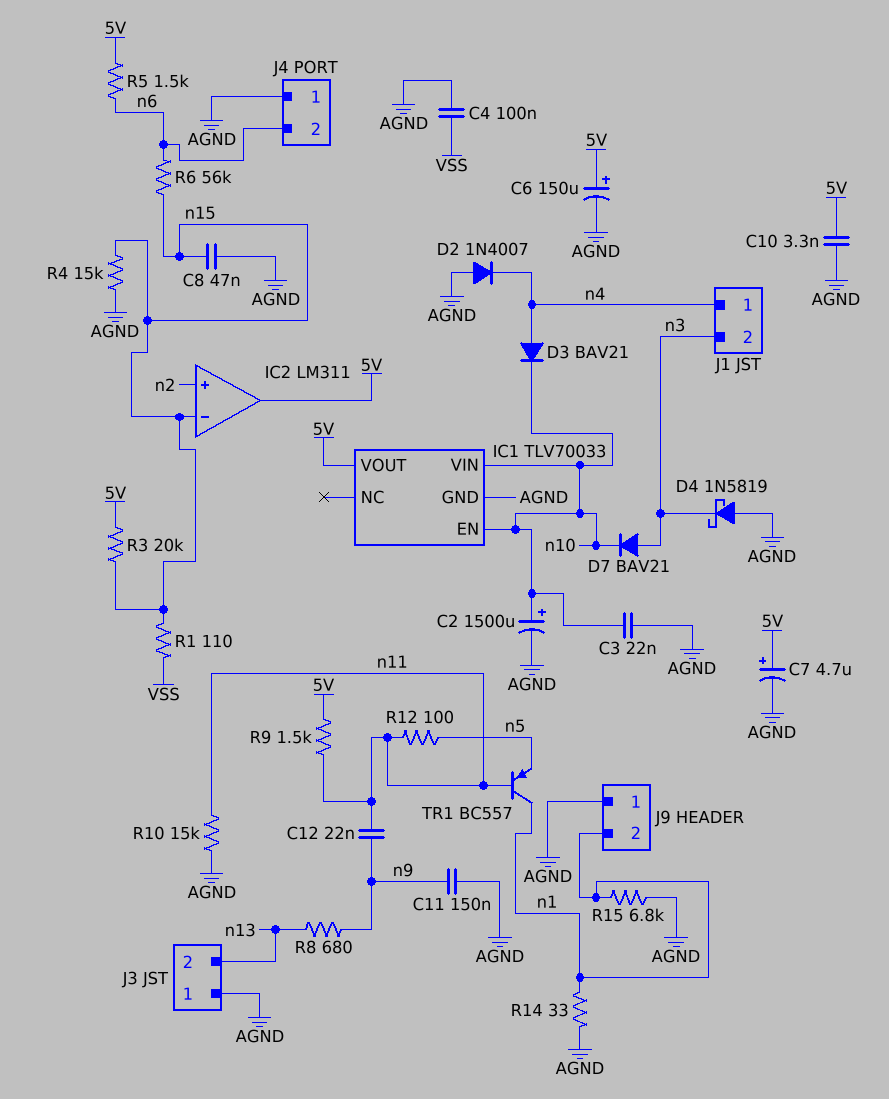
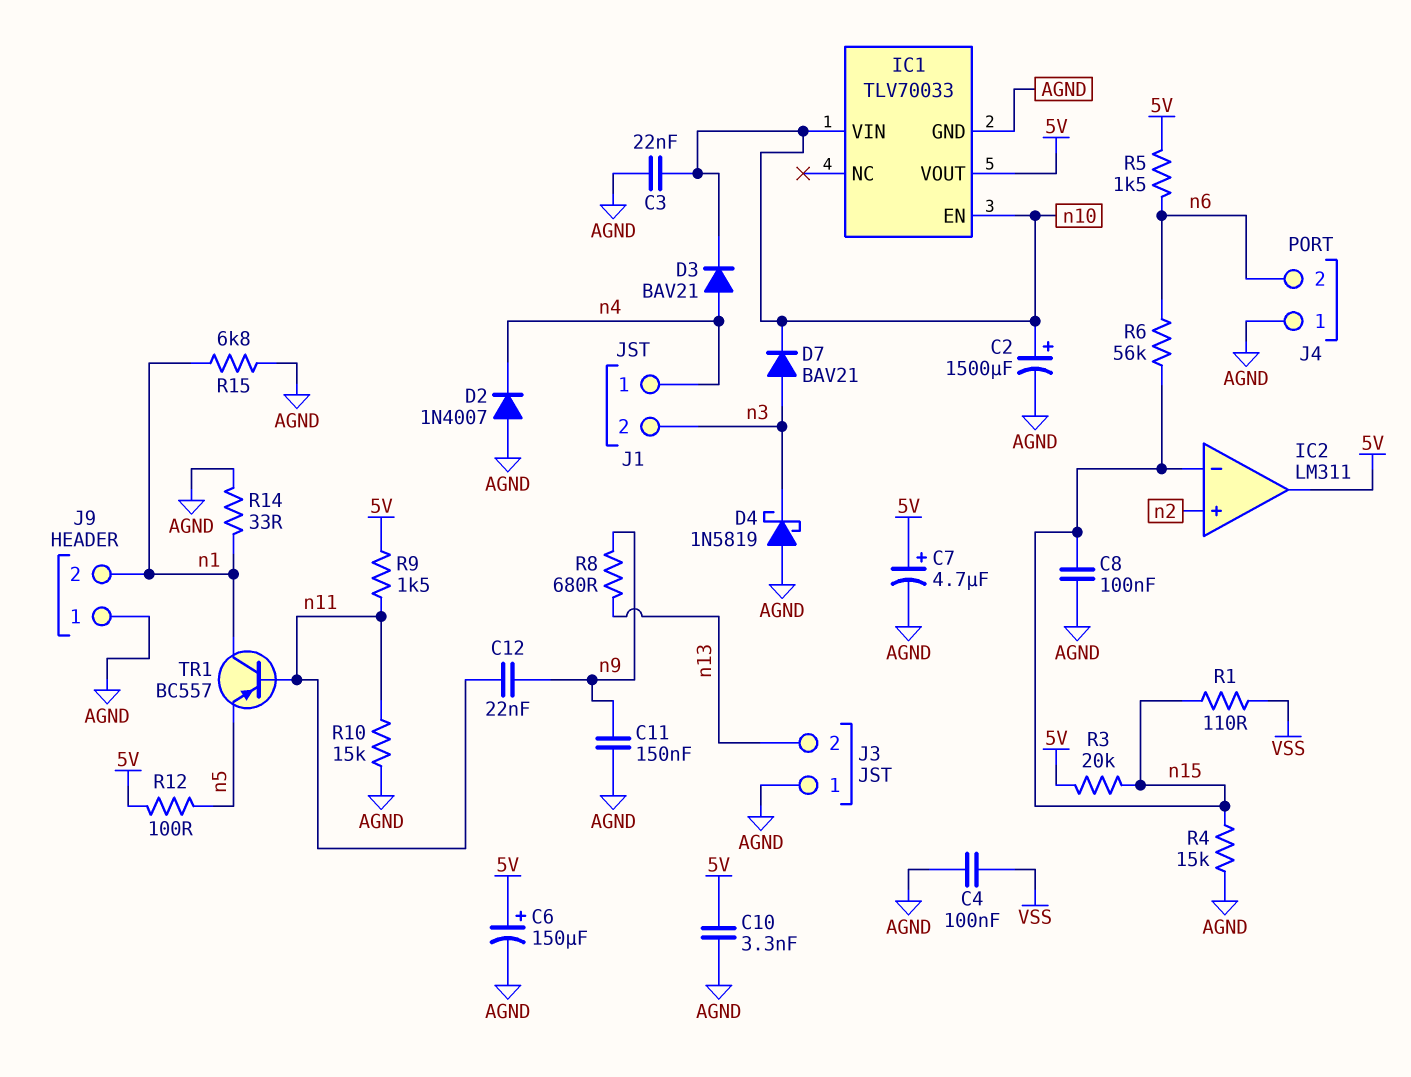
C8: 47nF (AGND, n15) -> 100nF (AGND, n15)
R12: 100 (n5, n11) -> 100 (5V, n5)

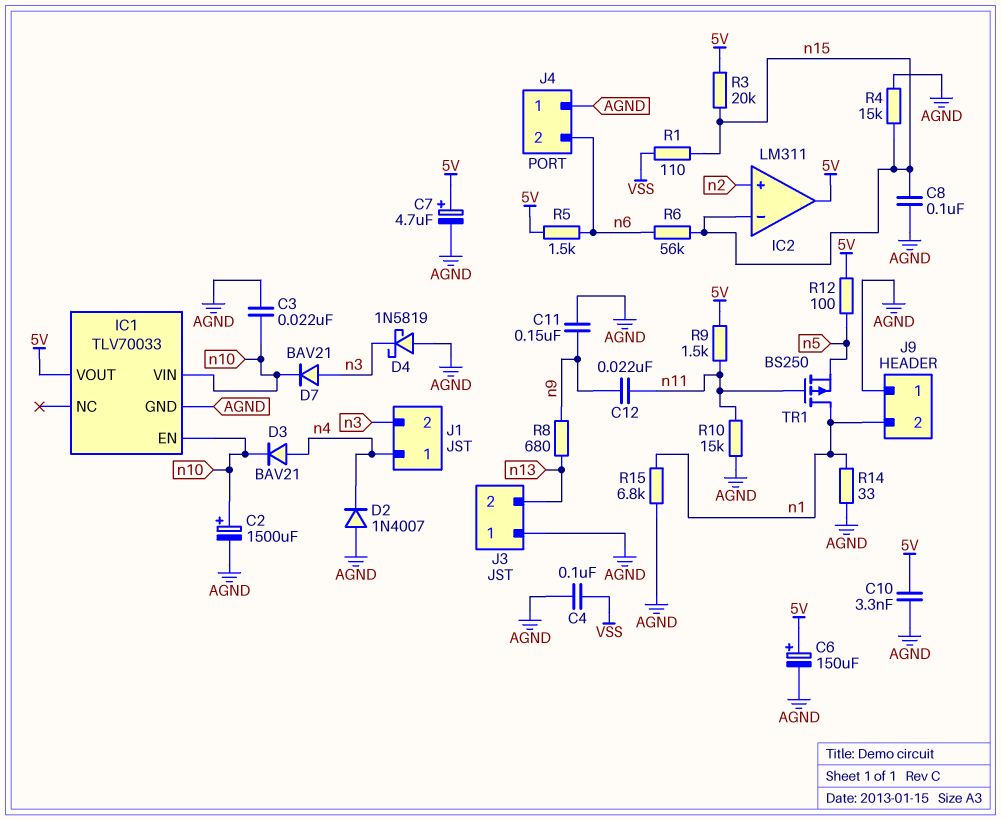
TR1: PNP BC557 (B n11, C n1, E n5) -> PMOS BS250 (G n11, D n1, S n5)

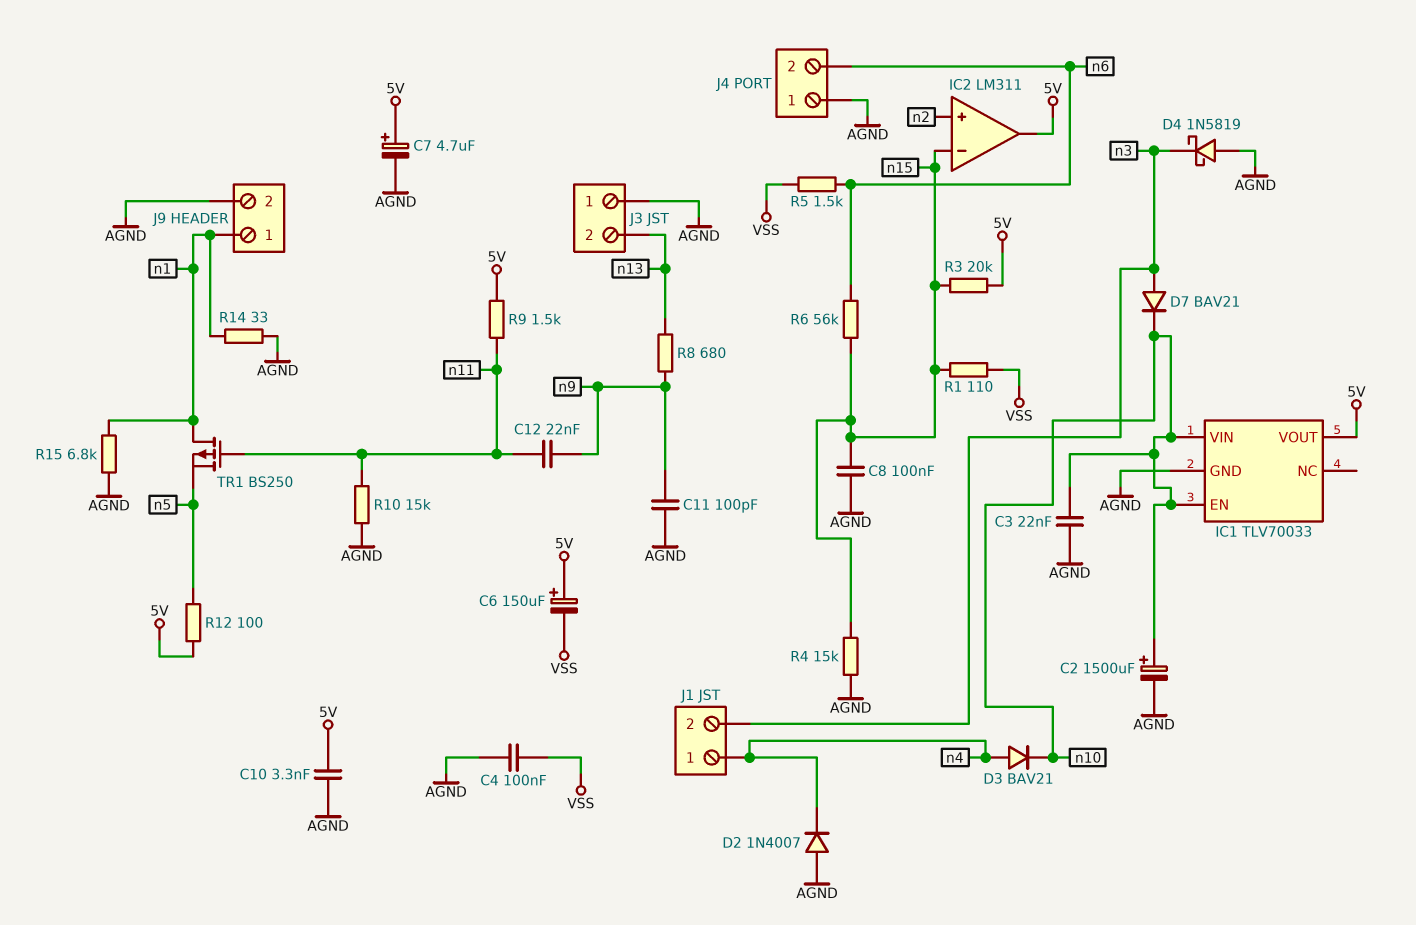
C6: 150uF (plus 5V, minus AGND) -> 150uF (plus 5V, minus VSS)
C11: 150nF (AGND, n9) -> 100pF (AGND, n9)
J9 pin 1: AGND -> n1
J9 pin 2: n1 -> AGND
R5: 1.5k (5V, n6) -> 1.5k (VSS, n6)

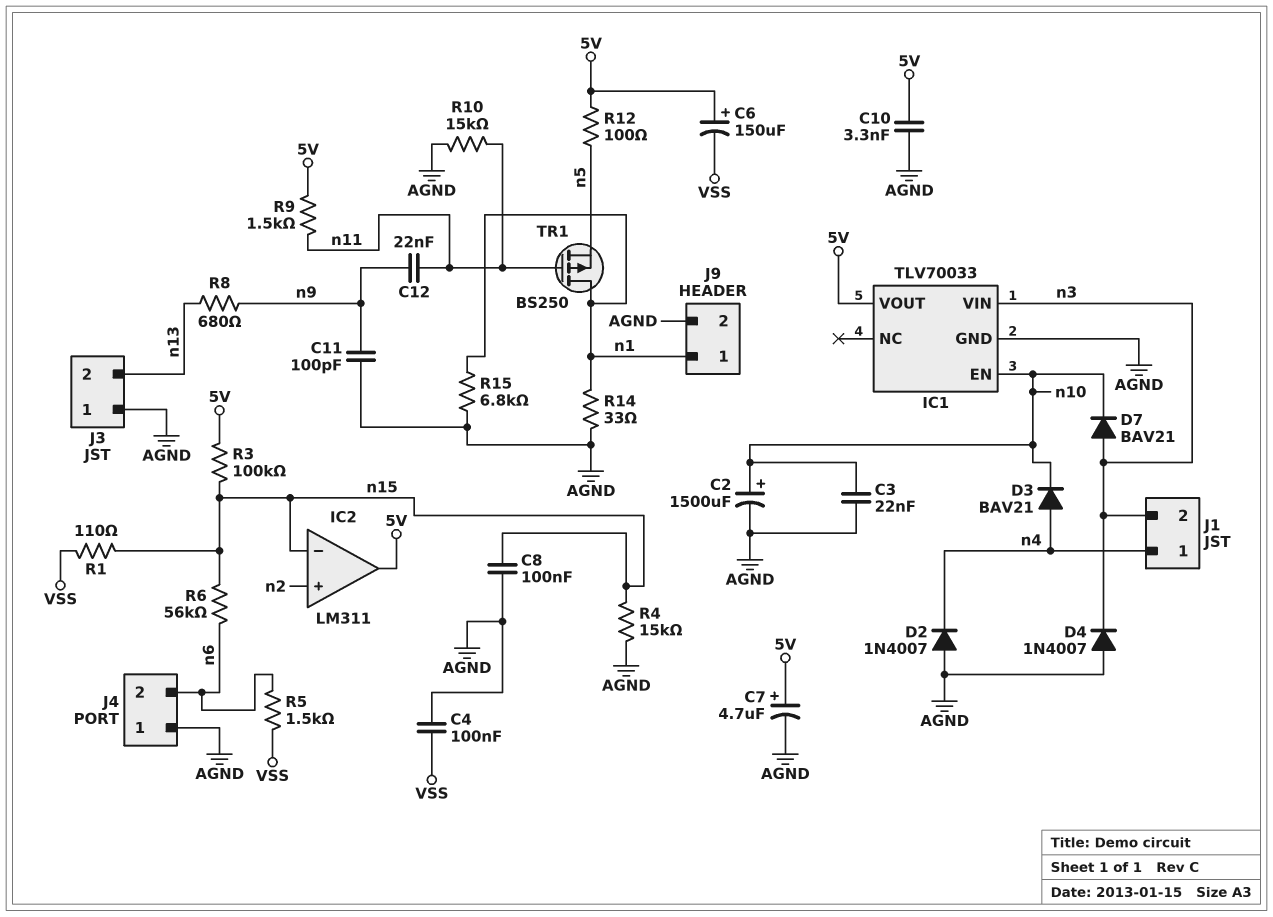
D4: schottky 1N5819 (A AGND, K n3) -> diode 1N4007 (A AGND, K n3)
IC1 pin VIN: n10 -> n3
R3: 20k (5V, n15) -> 100k (5V, n15)

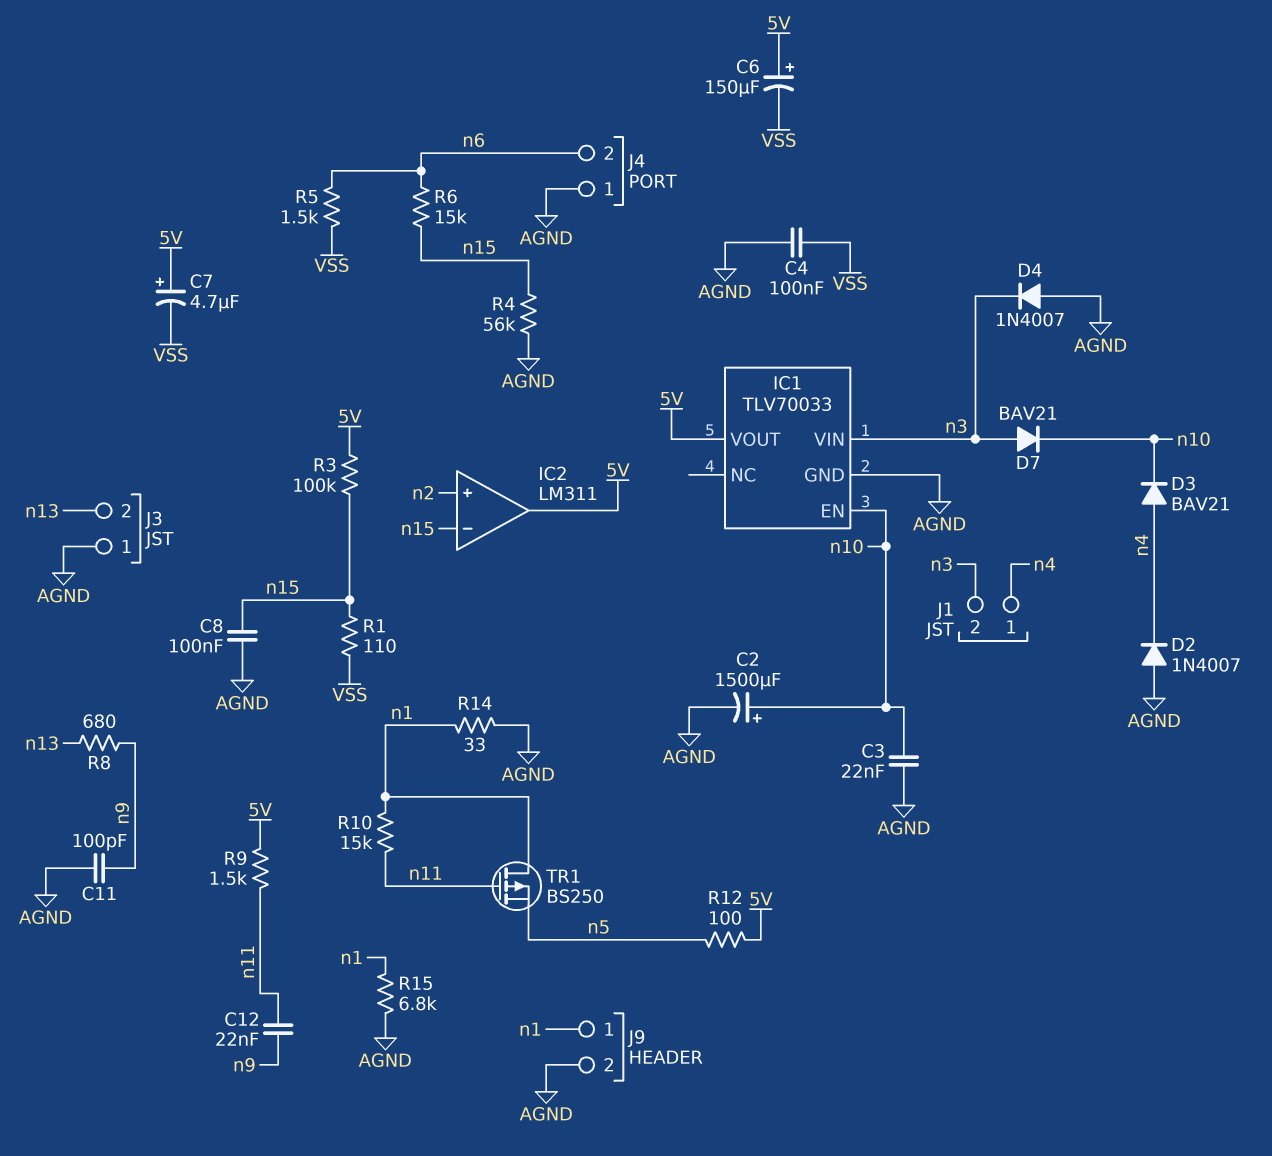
C7: 4.7uF (plus 5V, minus AGND) -> 4.7uF (plus 5V, minus VSS)
C10: 3.3nF (5V, AGND) -> none
R4: 15k (AGND, n15) -> 56k (AGND, n15)
R6: 56k (n6, n15) -> 15k (n6, n15)
R10: 15k (AGND, n11) -> 15k (n1, n11)

